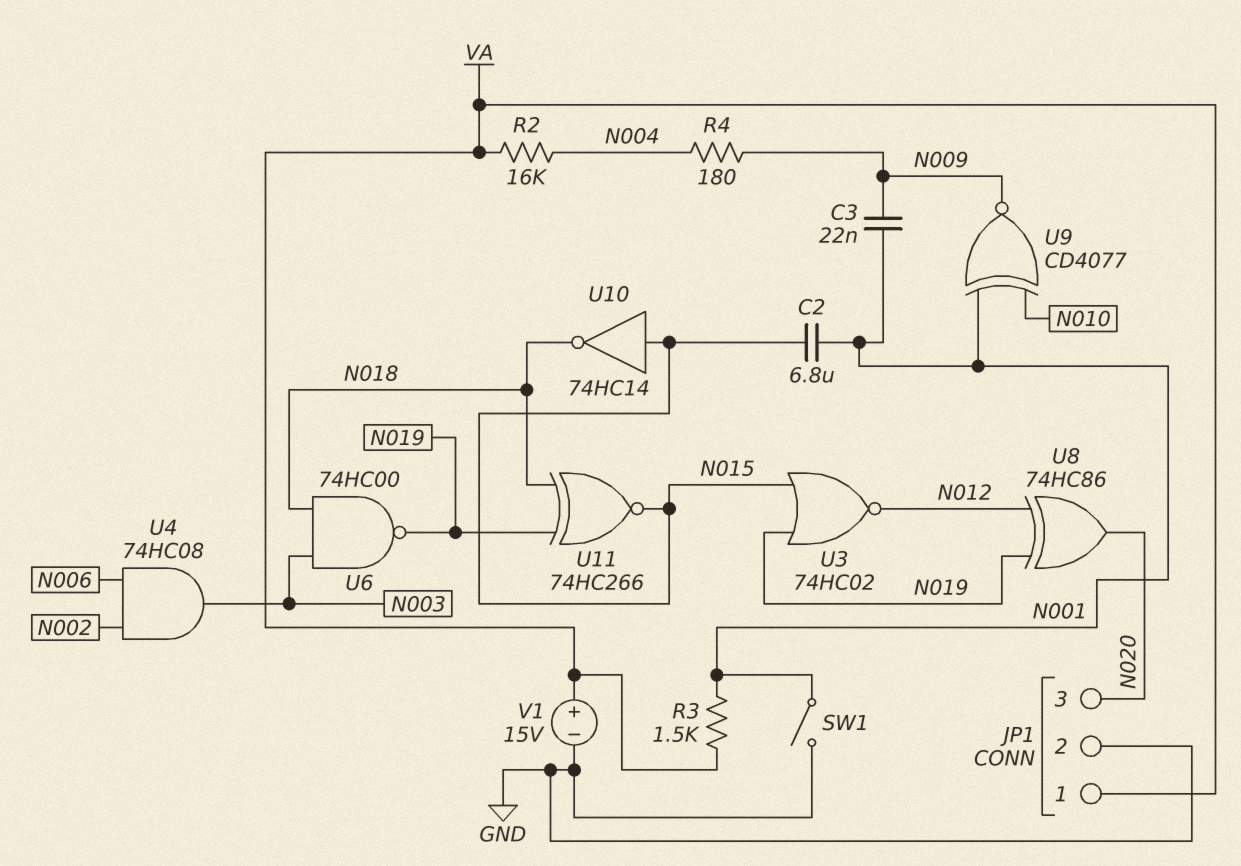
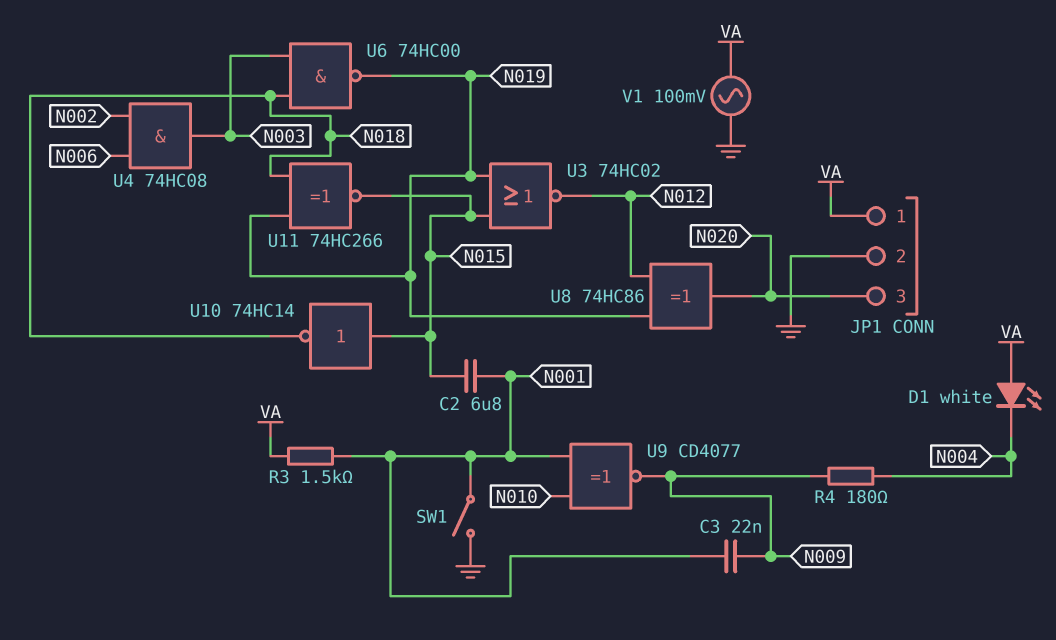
D1: none -> LED white (A VA, K N004)
R2: 16k (N004, VA) -> none
V1: 15V (plus VA, minus GND) -> AC 100mV (GND, VA)

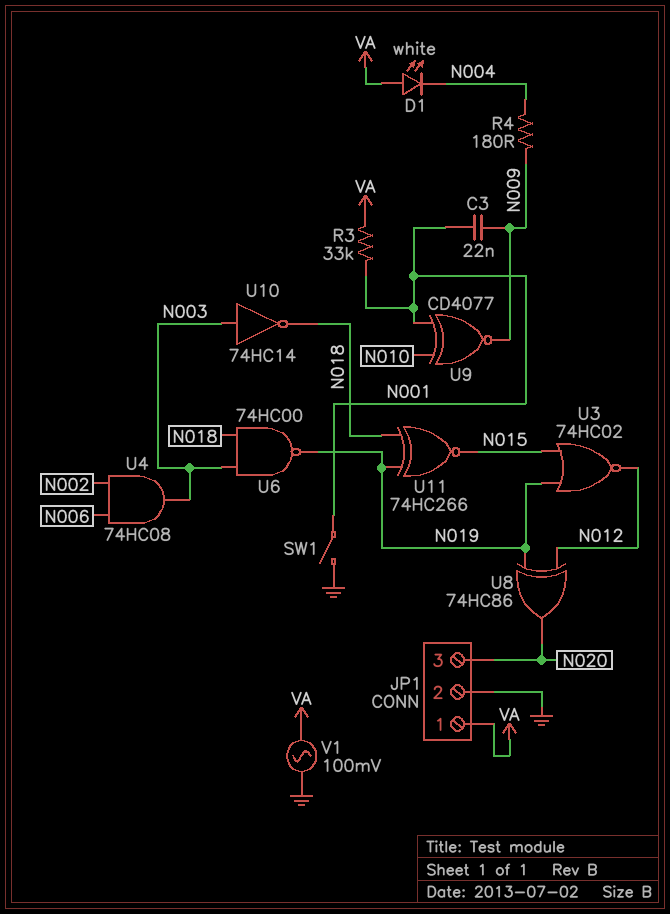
C2: 6.8uF (N001, N015) -> none
R3: 1.5k (N001, VA) -> 33k (N001, VA)
U10: NOT 74HC14 (in N015, out N018) -> NOT 74HC14 (in N003, out N018)

